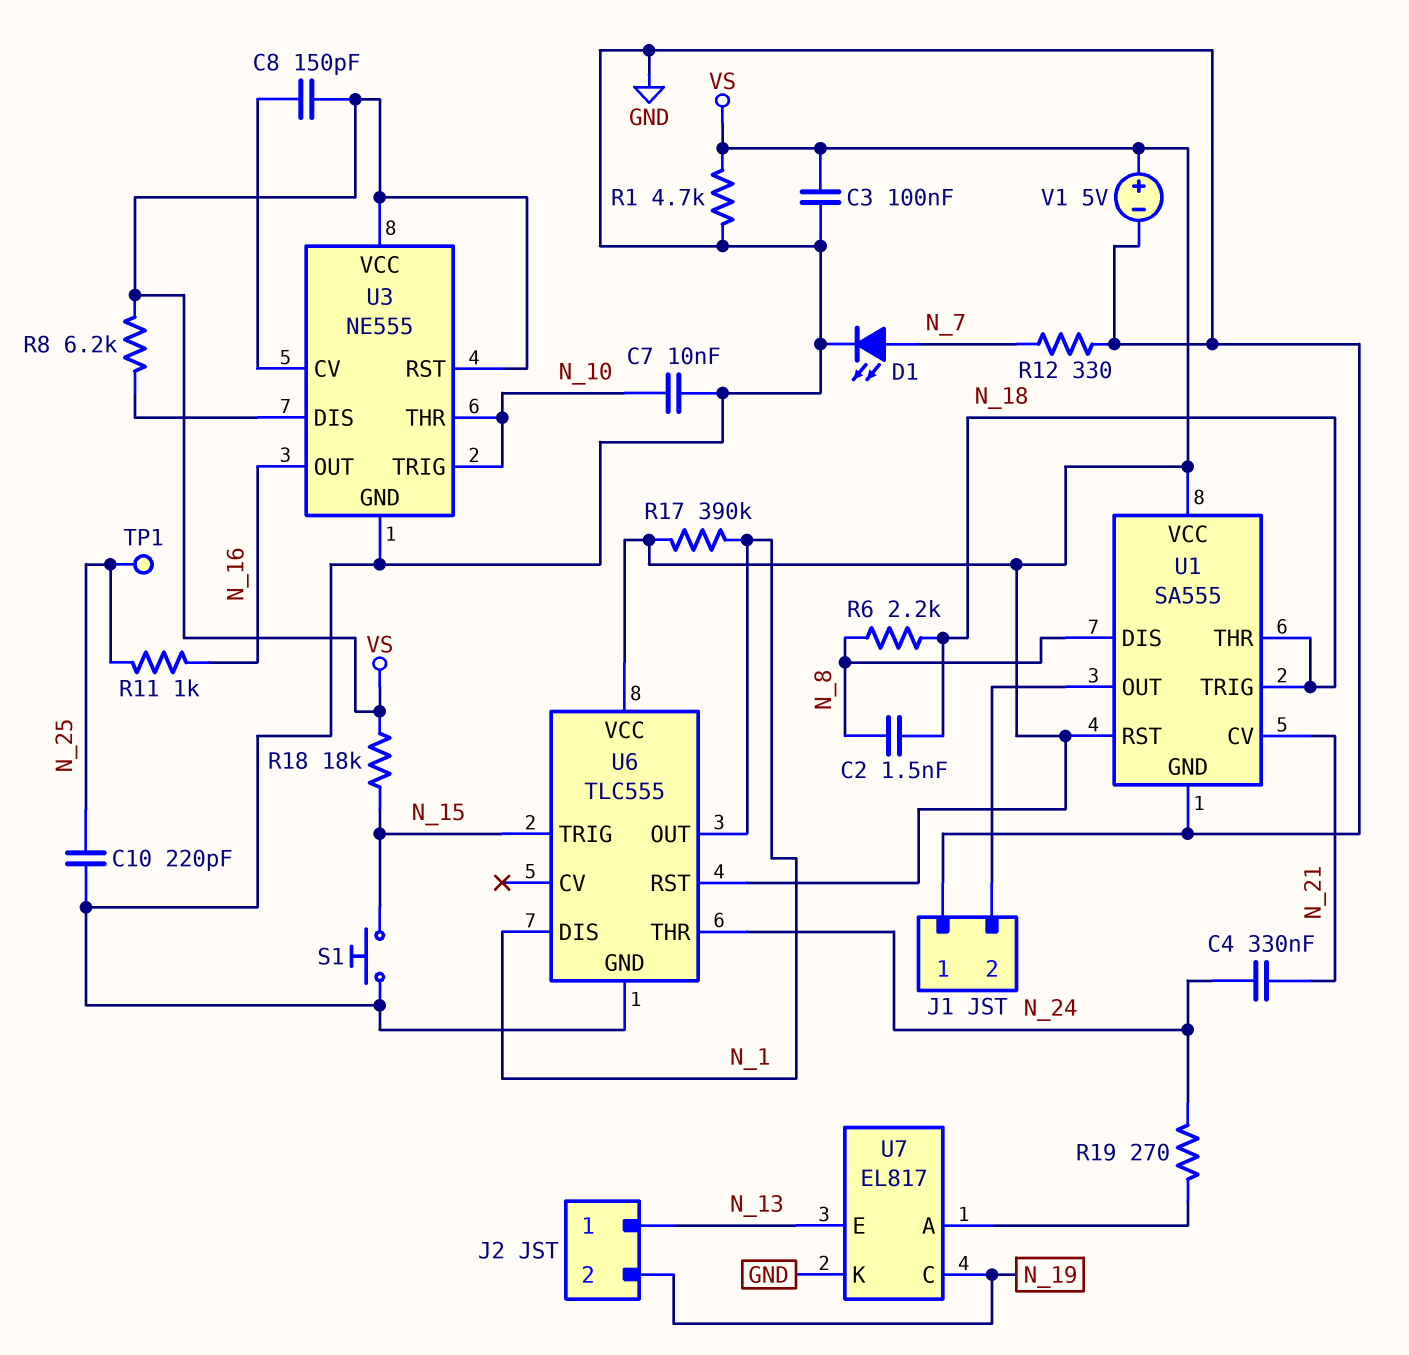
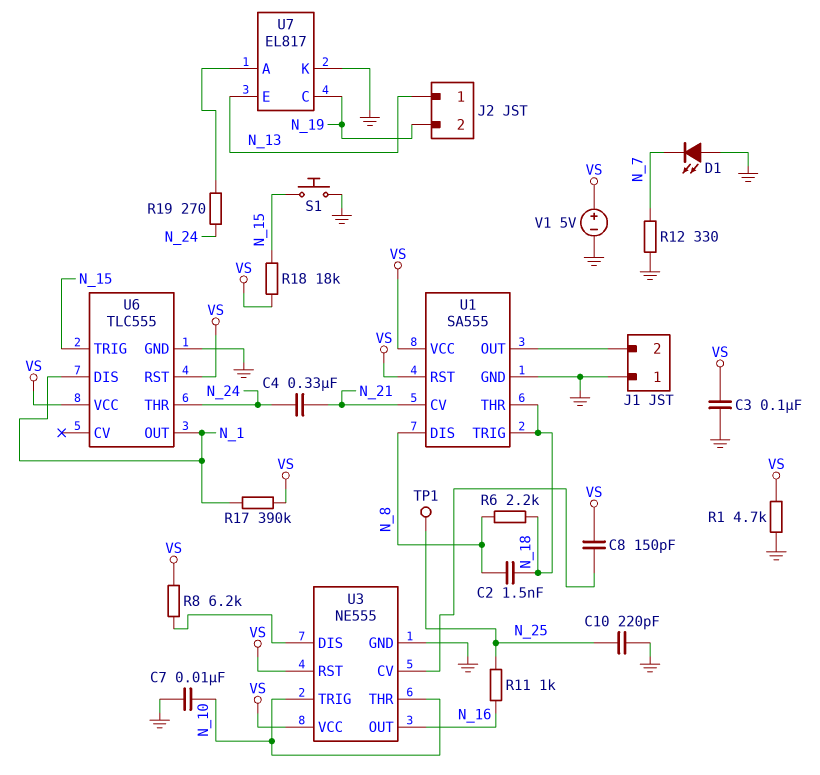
D1: LED (A N_7, K GND) -> LED (A GND, K N_7)

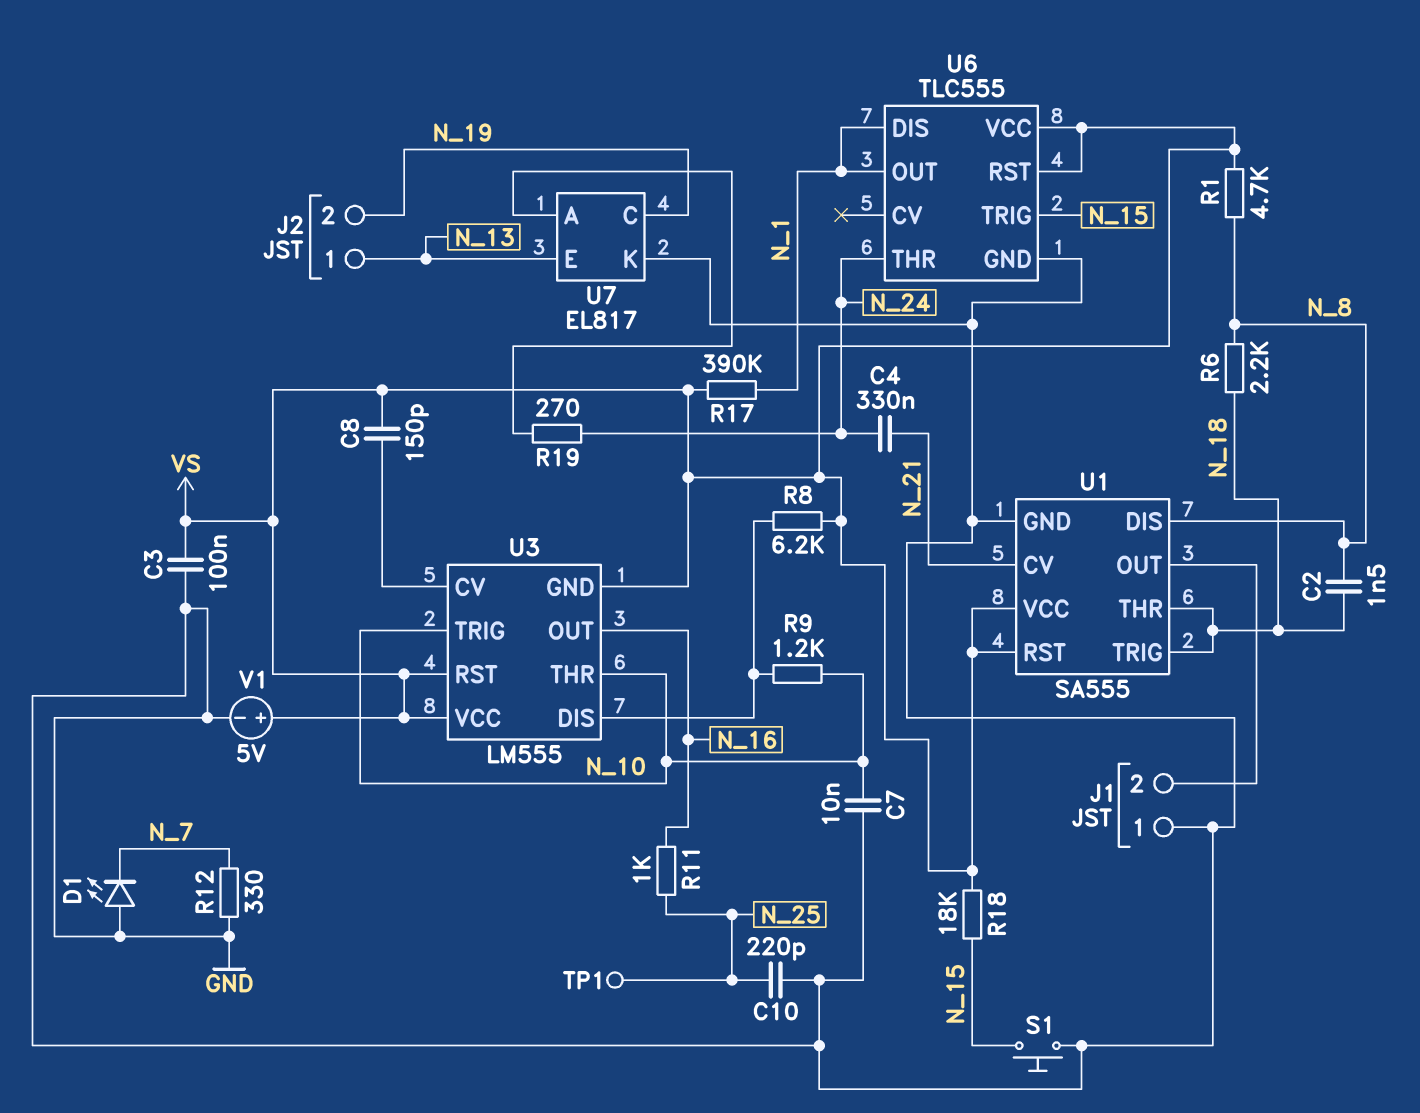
R1: 4.7k (GND, VS) -> 4.7k (N_8, VS)
R9: none -> 1.2k (N_10, U3/DIS)
U3: NE555 -> LM555
U3 pin GND: GND -> VS

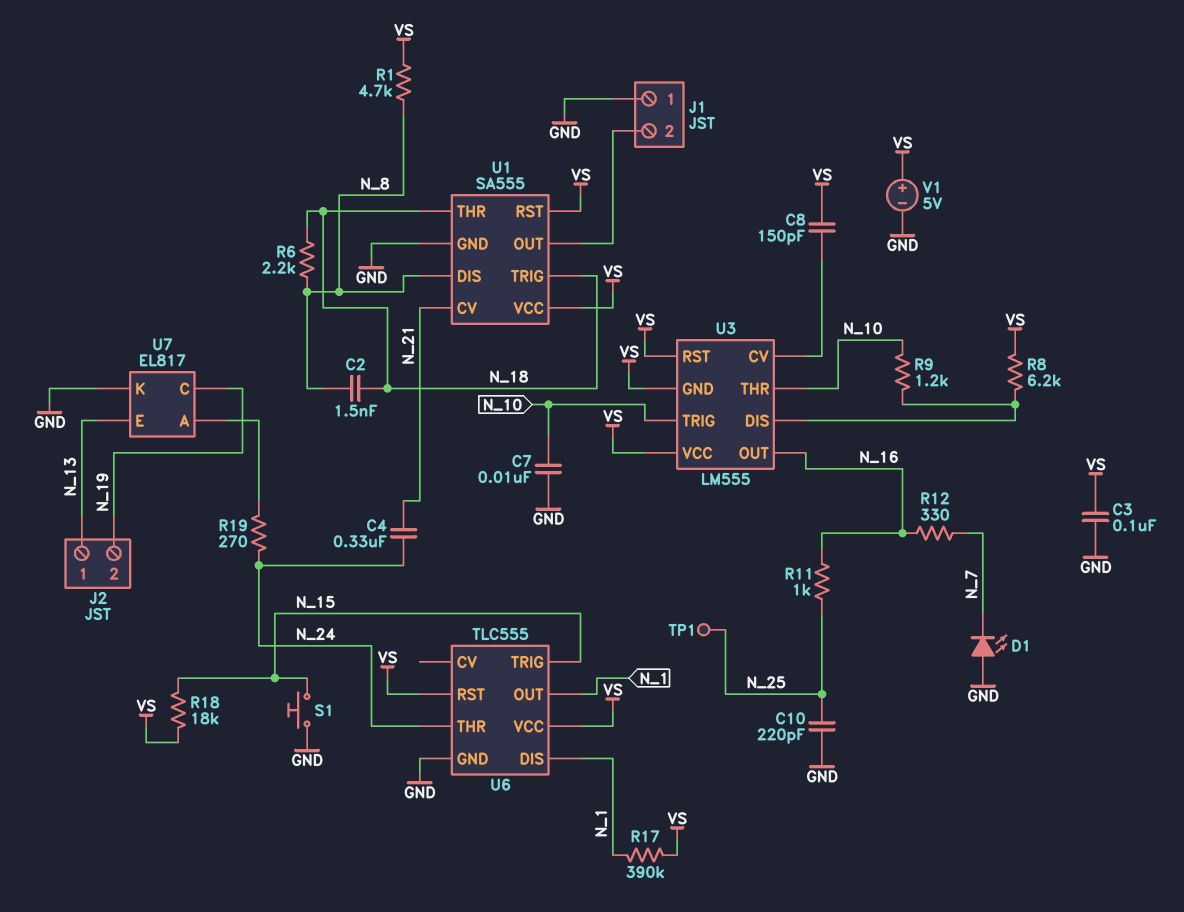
R12: 330 (GND, N_7) -> 330 (N_7, N_16)

